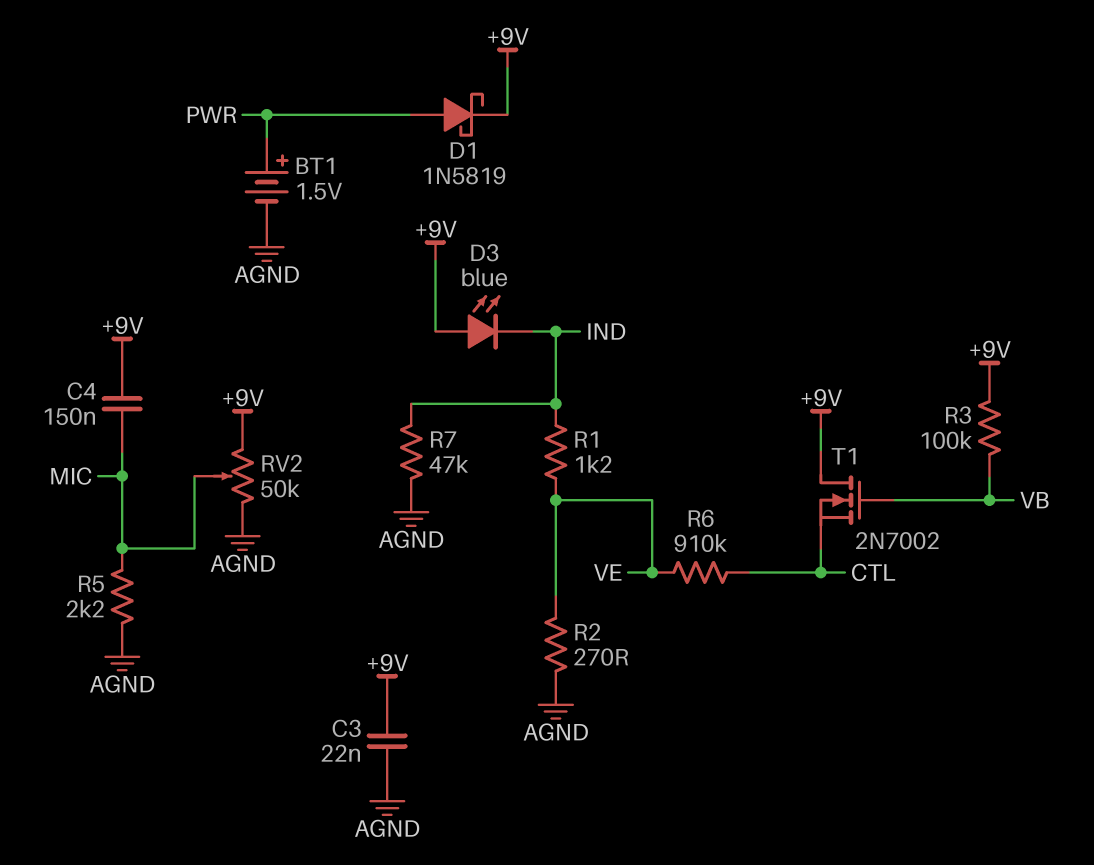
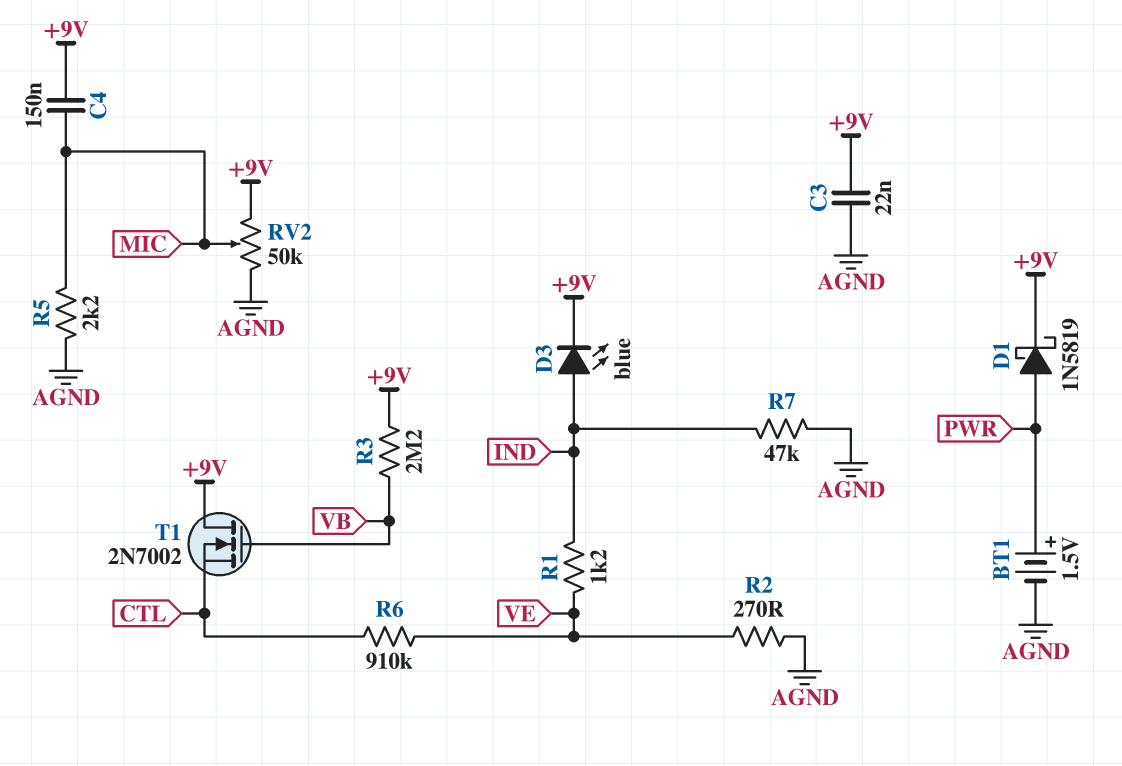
D3: LED blue (A +9V, K IND) -> LED blue (A IND, K +9V)
R3: 100k (+9V, VB) -> 2.2M (+9V, VB)

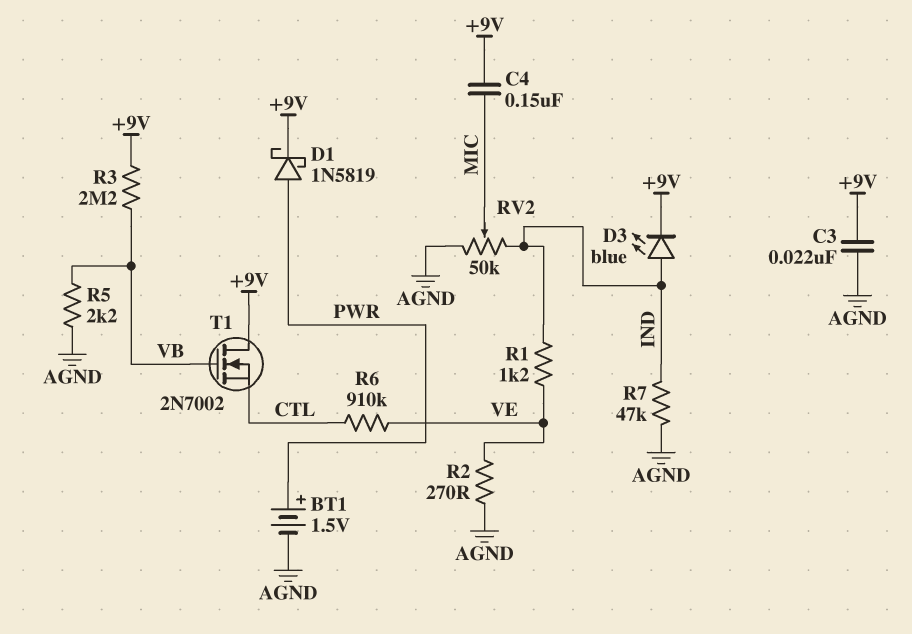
R5: 2.2k (AGND, MIC) -> 2.2k (AGND, VB)
RV2: 50k (+9V, AGND, wiper MIC) -> 50k (AGND, IND, wiper MIC)

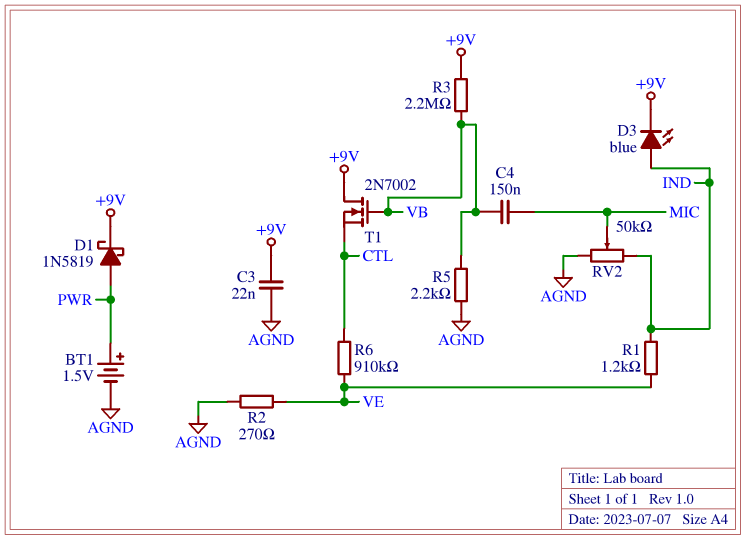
C4: 150nF (+9V, MIC) -> 150nF (MIC, VB)
R7: 47k (AGND, IND) -> none

